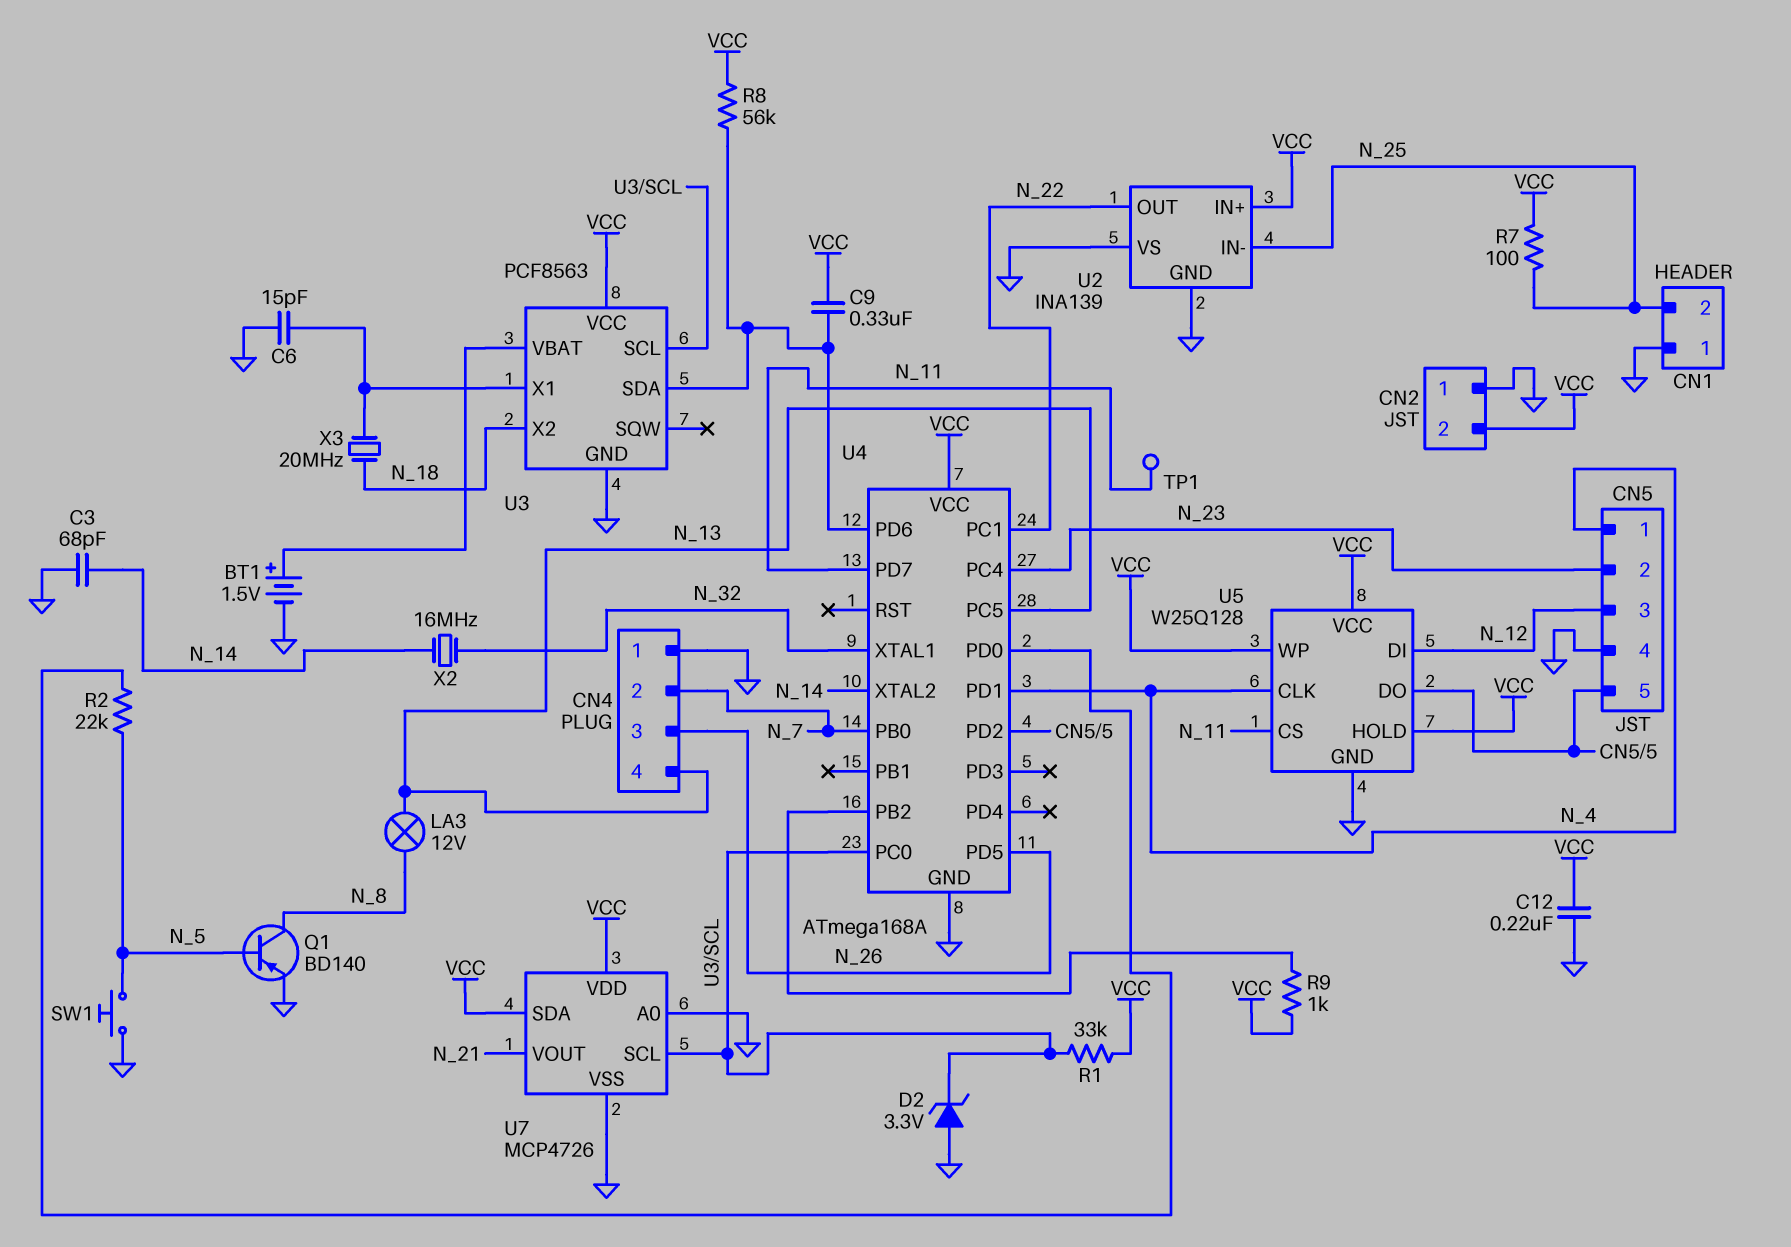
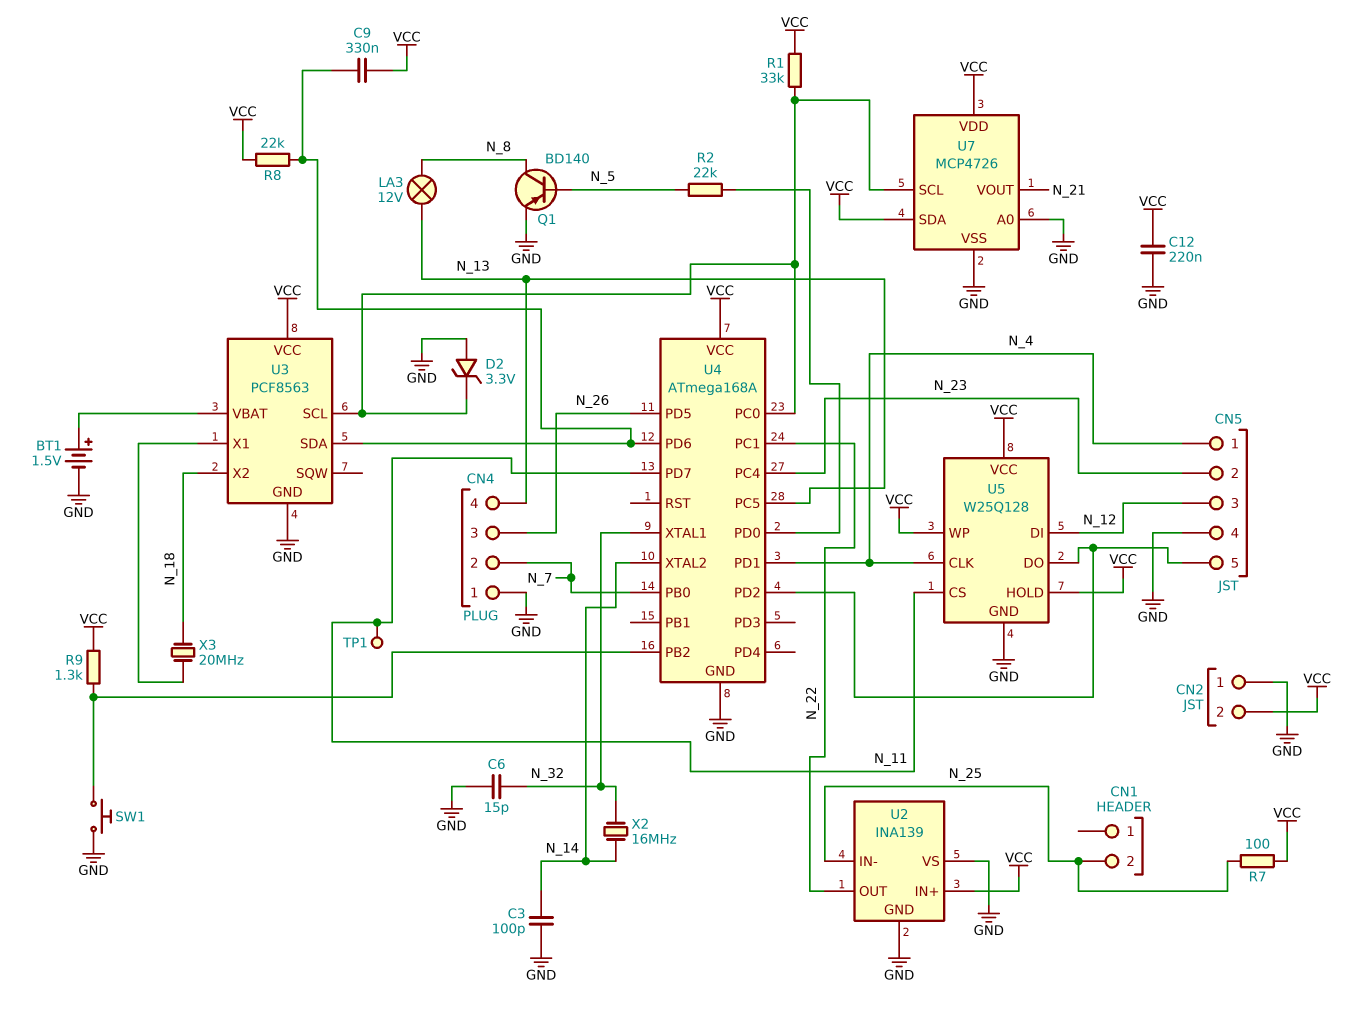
C3: 68pF (GND, N_14) -> 100pF (GND, N_14)
C6: 15pF (GND, U3/X1) -> 15pF (GND, N_32)
CN1 pin 1: GND -> none
R8: 56k (U3/SDA, VCC) -> 22k (U3/SDA, VCC)
R9: 1k (U4/PB2, VCC) -> 1.3k (U4/PB2, VCC)
SW1: button (GND, N_5) -> button (GND, U4/PB2)

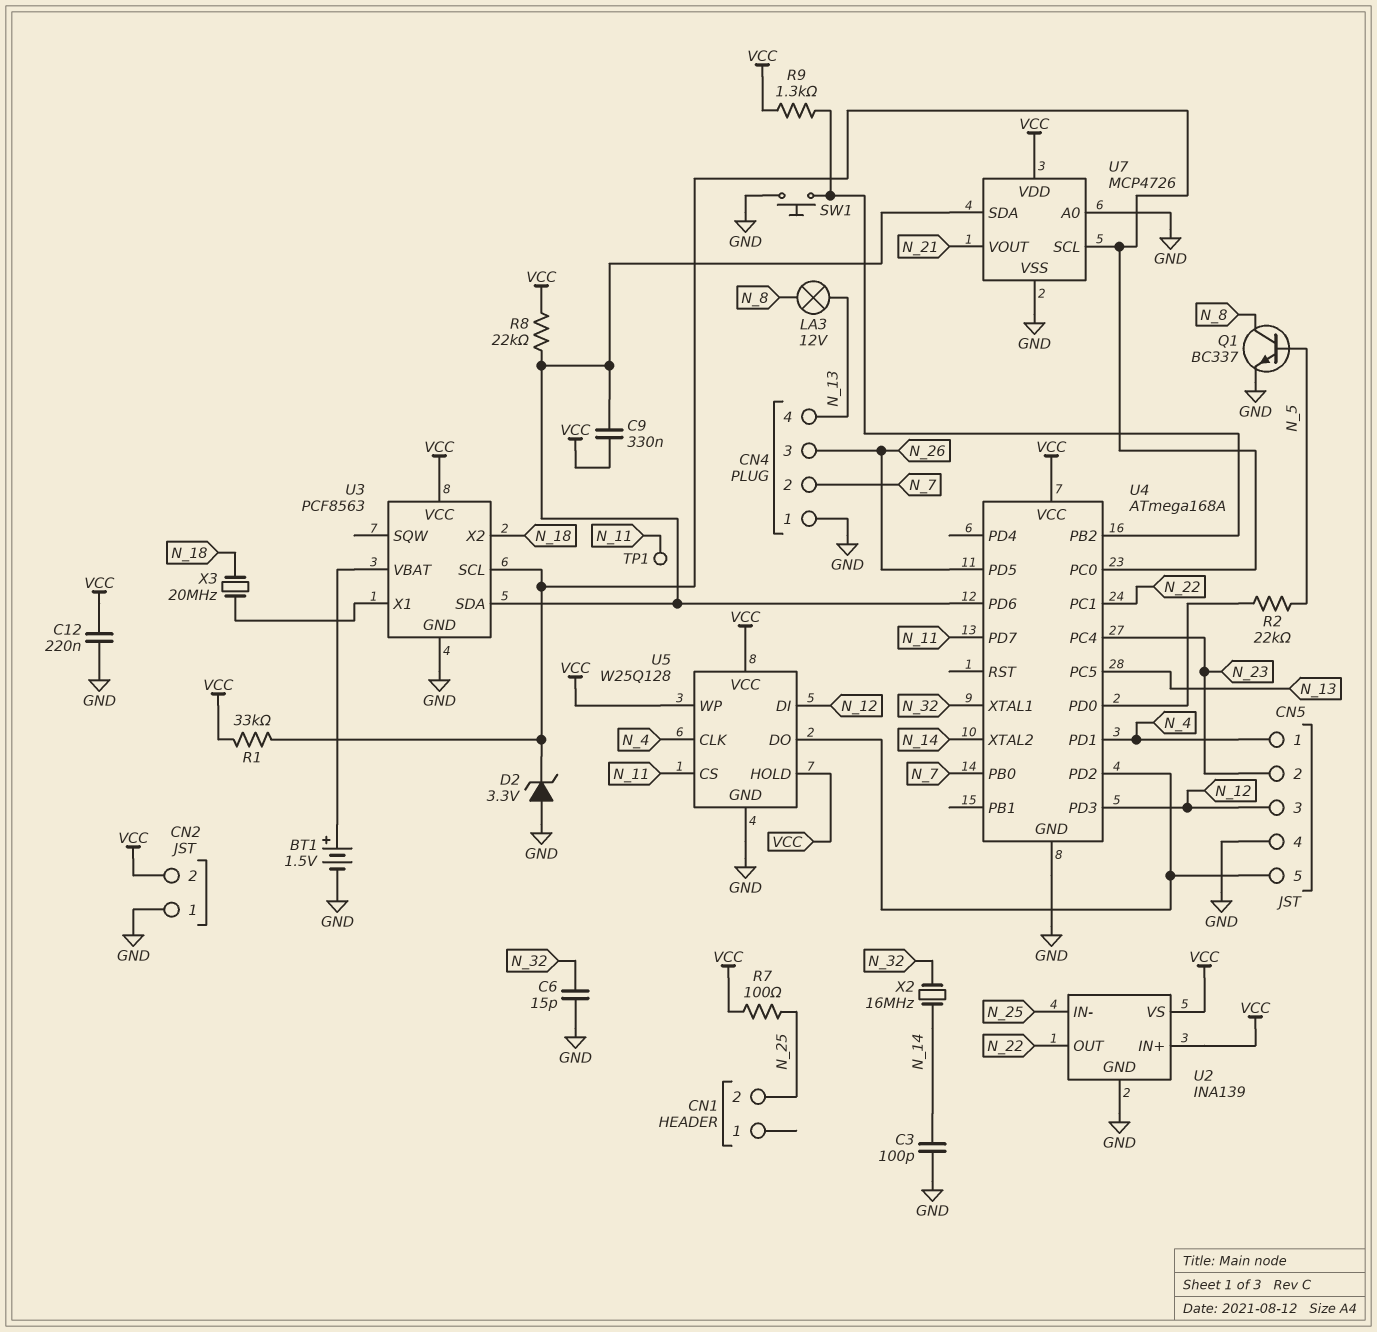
Q1: PNP BD140 (B N_5, C N_8, E GND) -> NPN BC337 (B N_5, C N_8, E GND)
U2 pin VS: GND -> VCC
U4 pin PD3: none -> N_12
U7 pin SDA: VCC -> U3/SDA

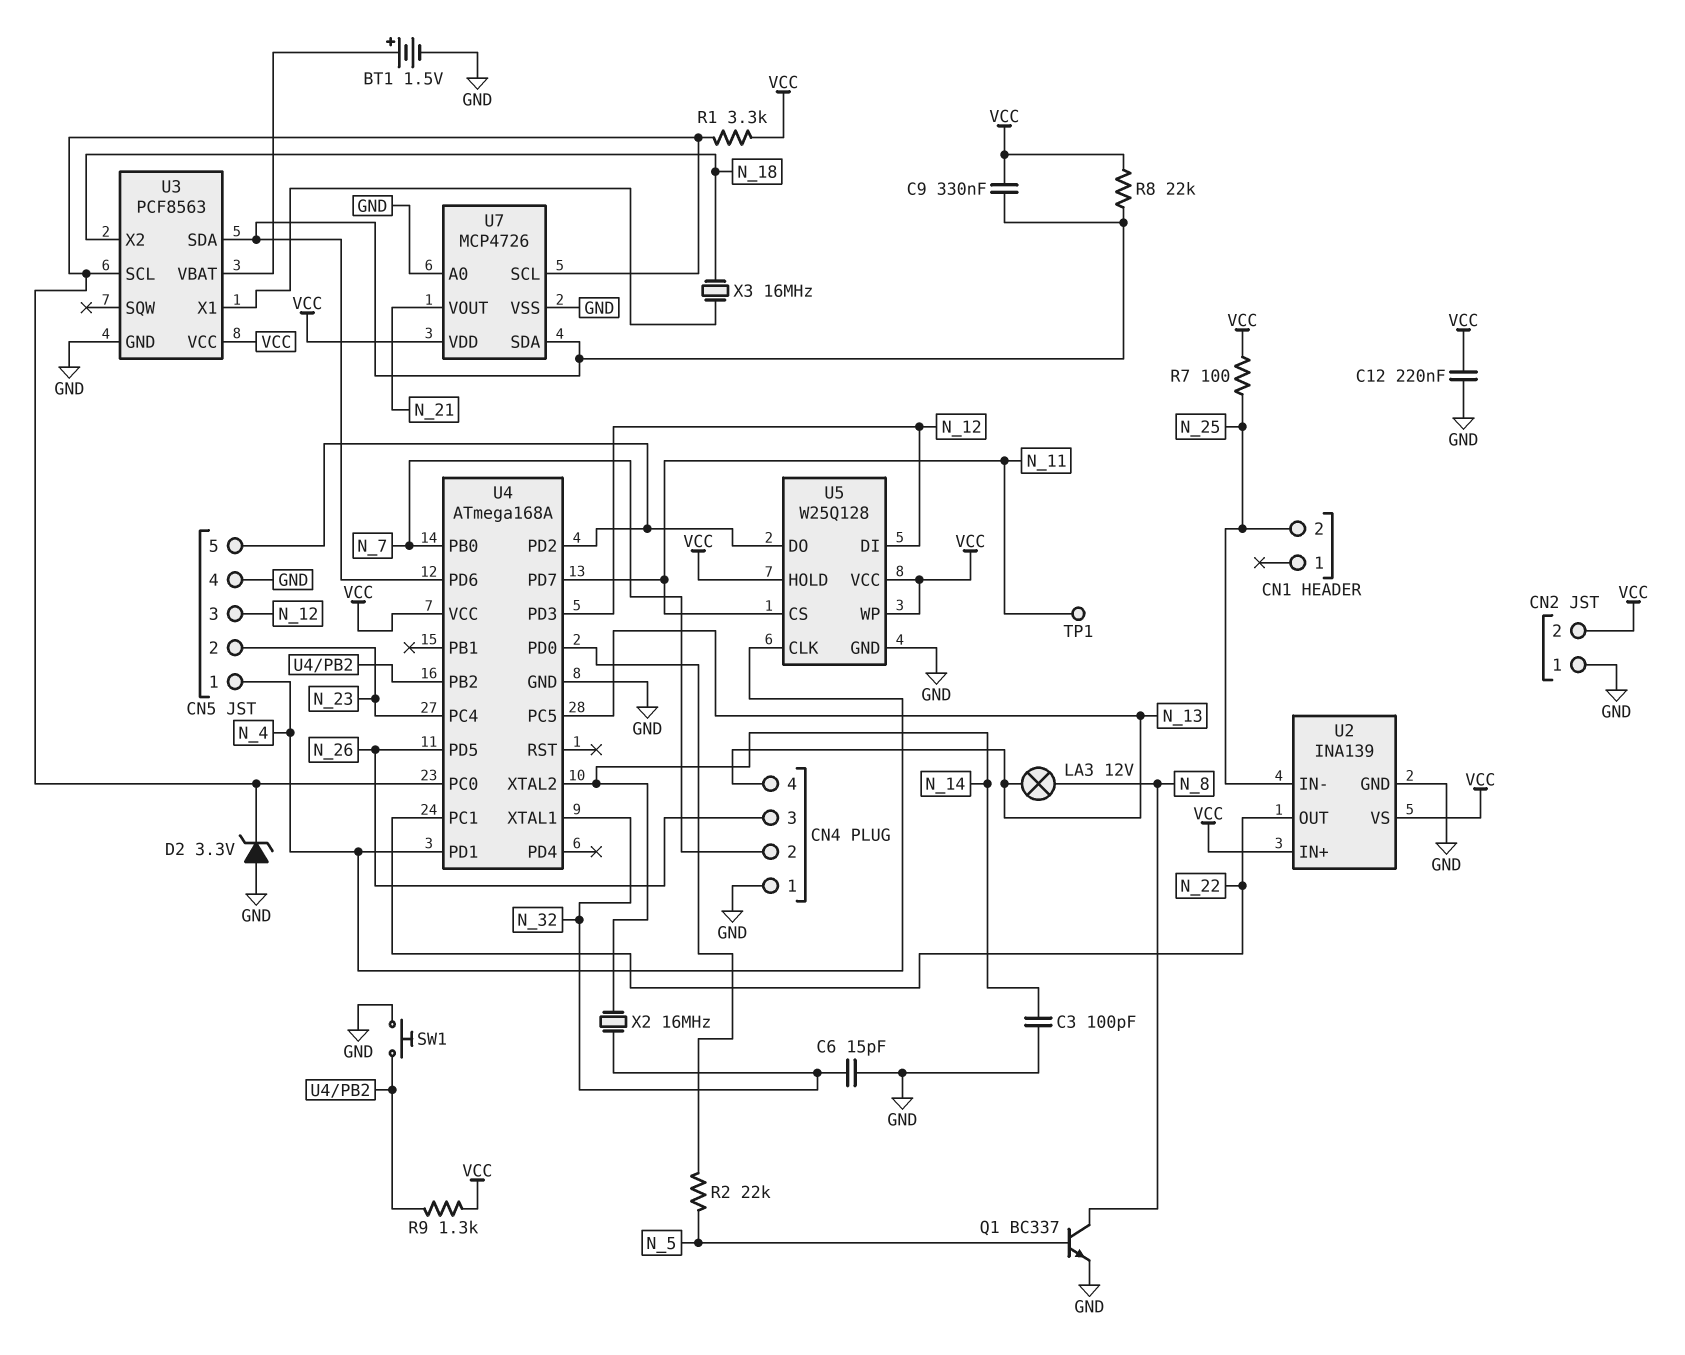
R1: 33k (U3/SCL, VCC) -> 3.3k (U3/SCL, VCC)
X3: 20MHz (N_18, U3/X1) -> 16MHz (N_18, U3/X1)

